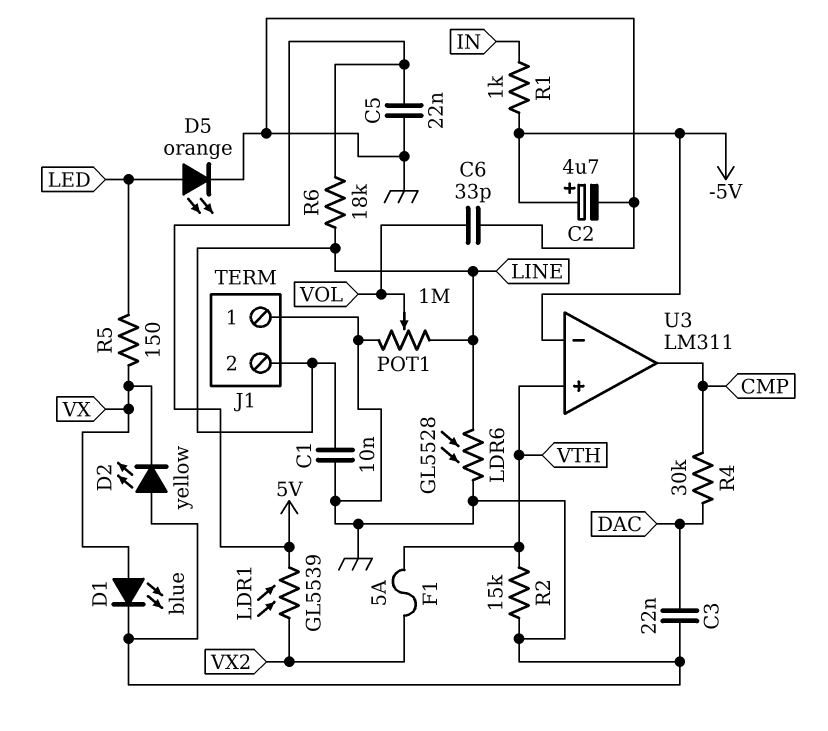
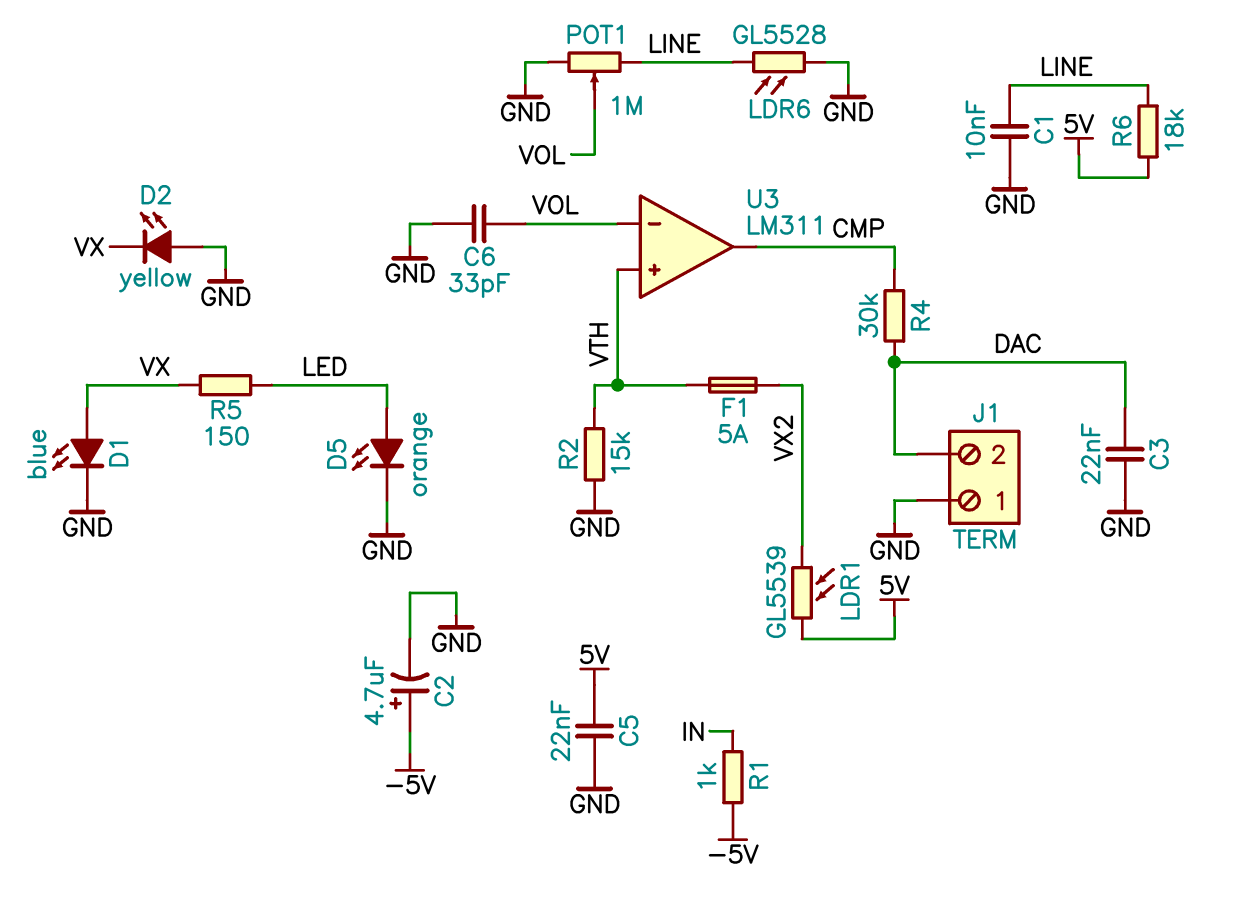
J1 pin 2: LINE -> DAC
U3 pin in-: -5V -> VOL

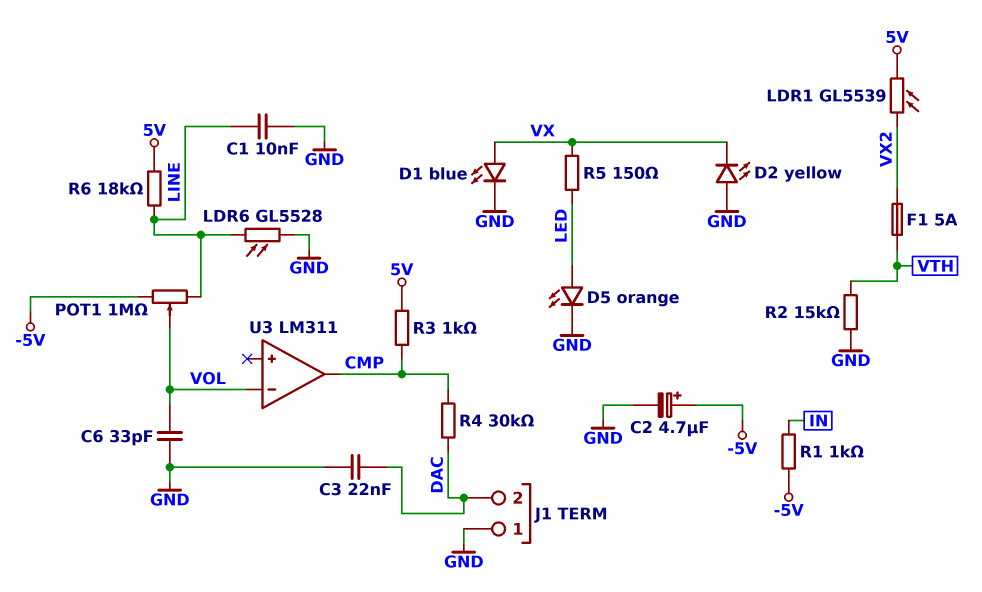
C5: 22nF (5V, GND) -> none
POT1: 1M (GND, LINE, wiper VOL) -> 1M (-5V, LINE, wiper VOL)
R3: none -> 1k (5V, CMP)
U3 pin in+: VTH -> none

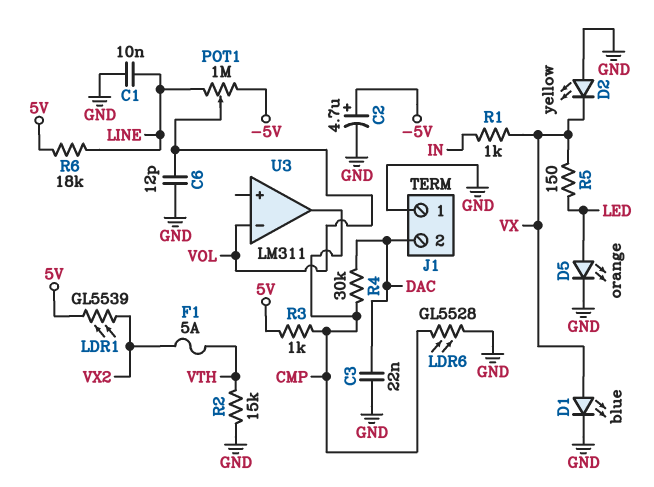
C6: 33pF (GND, VOL) -> 12pF (GND, VOL)
LDR6: GL5528 (GND, LINE) -> GL5528 (CMP, GND)
R1: 1k (-5V, IN) -> 1k (IN, VX)

